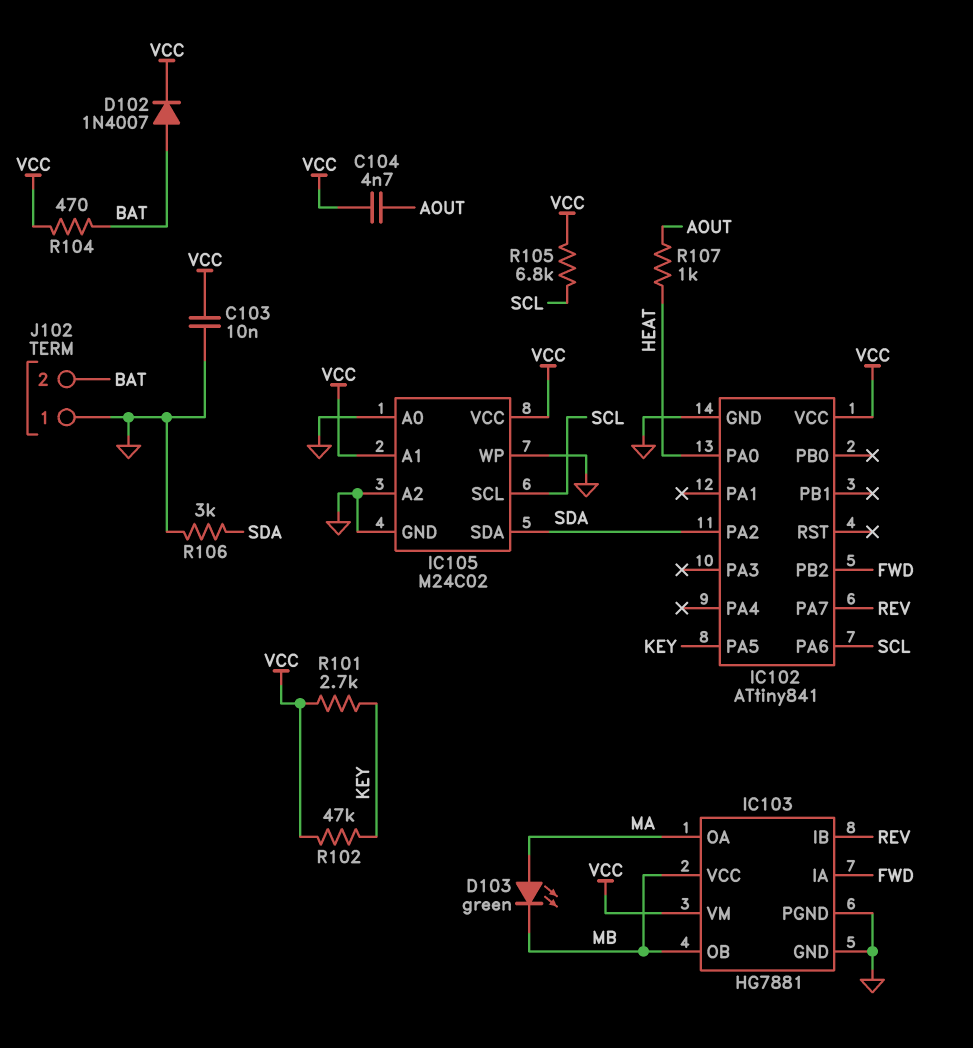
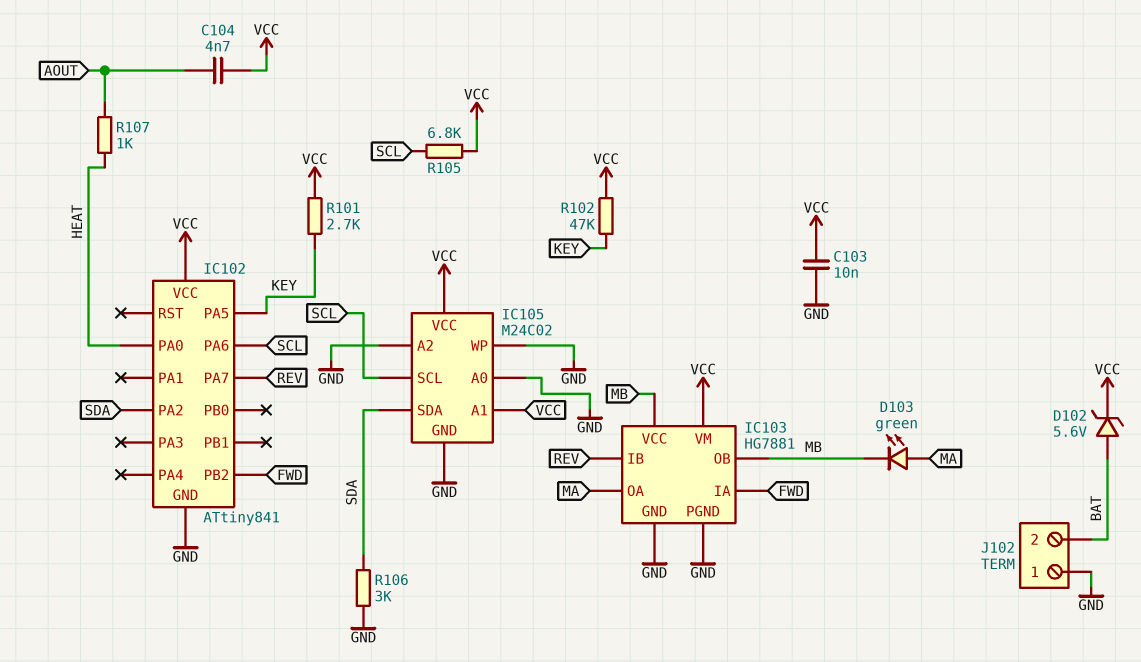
D102: diode 1N4007 (A BAT, K VCC) -> zener 5.6V (A BAT, K VCC)
R104: 470 (BAT, VCC) -> none

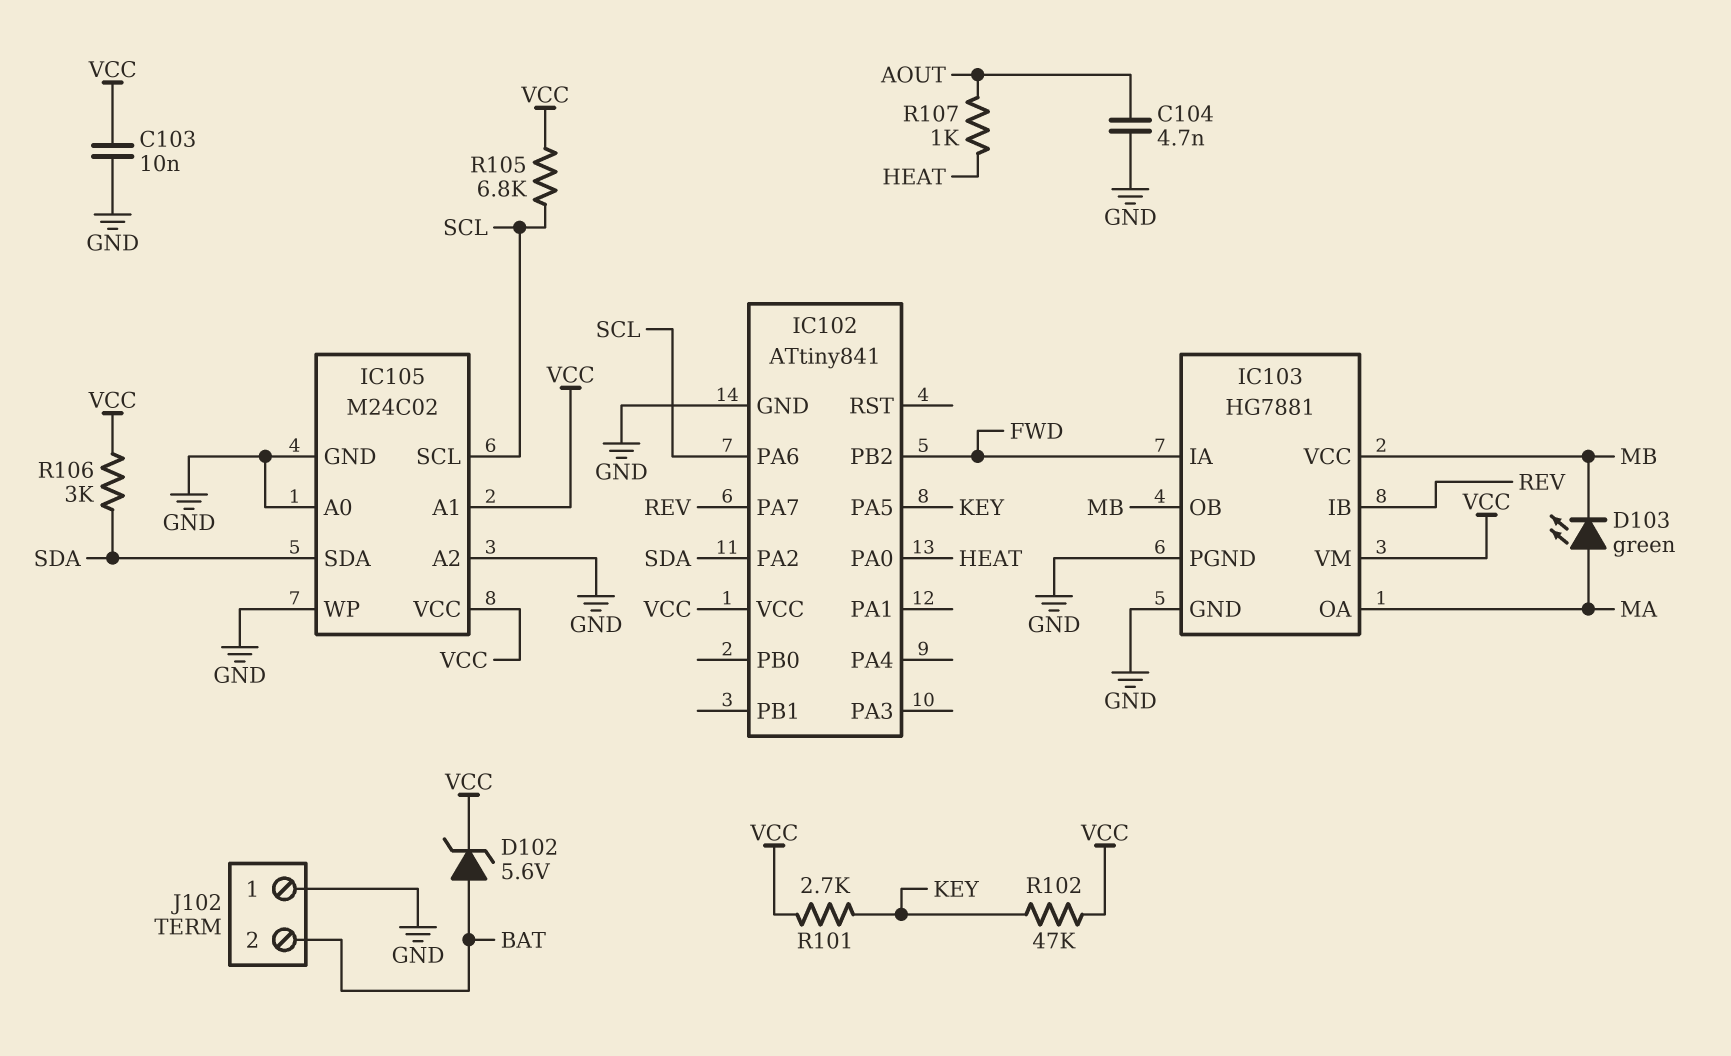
C104: 4.7nF (AOUT, VCC) -> 4.7nF (AOUT, GND)
R106: 3k (GND, SDA) -> 3k (SDA, VCC)

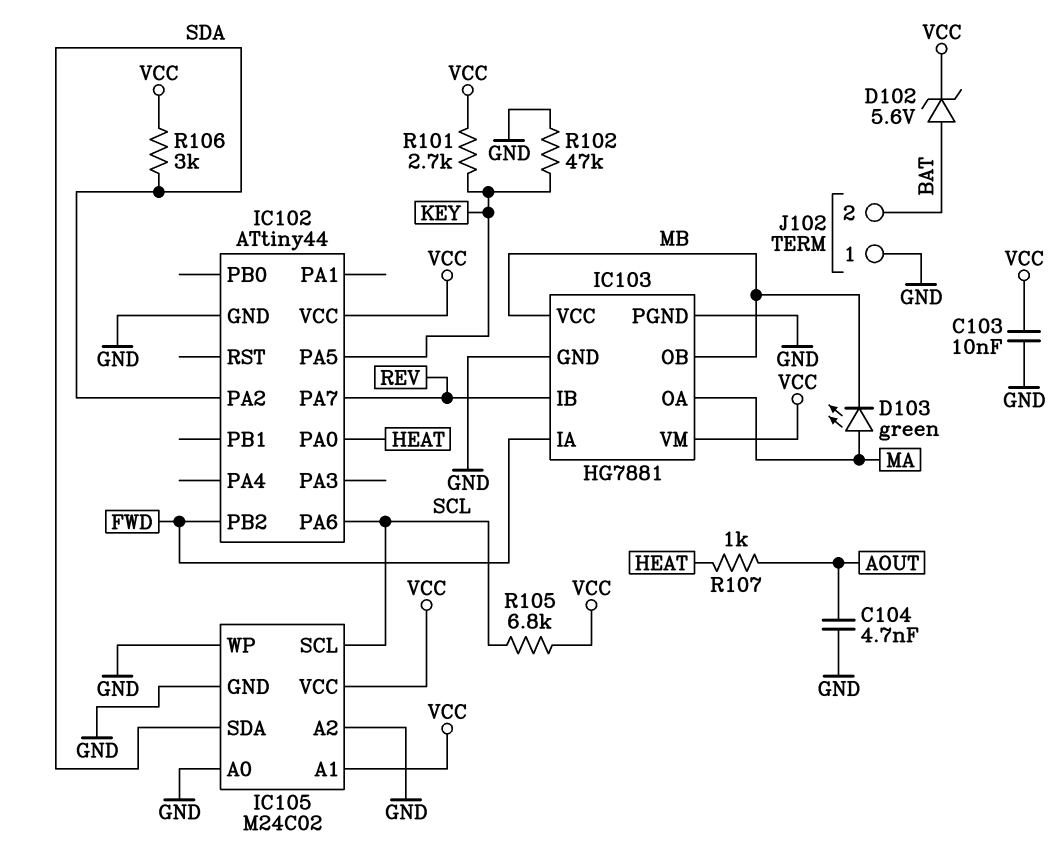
IC102: ATtiny841 -> ATtiny44
R102: 47k (KEY, VCC) -> 47k (GND, KEY)

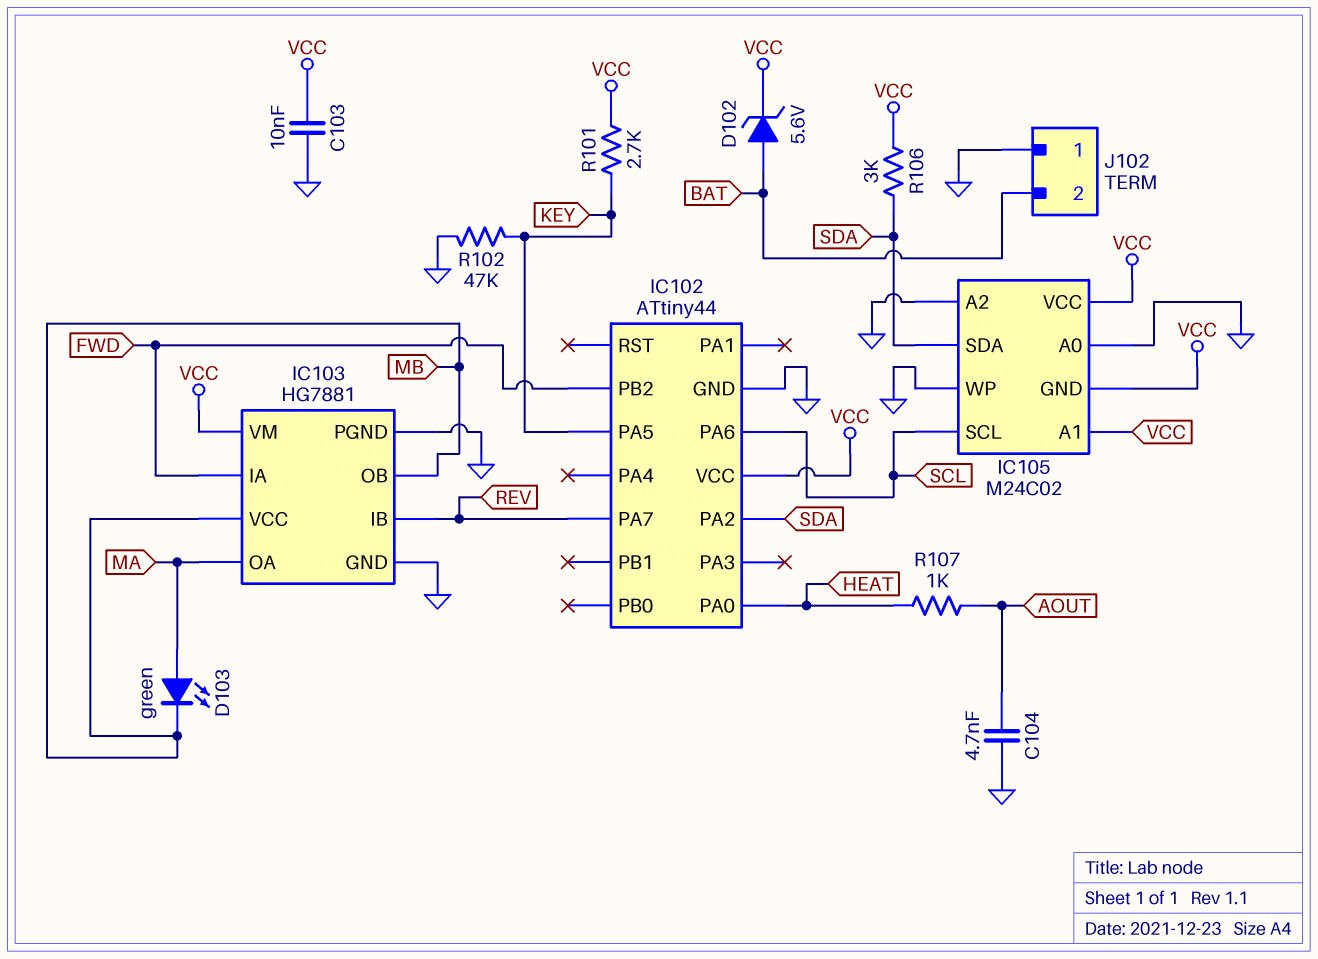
IC105 pin GND: GND -> VCC
R105: 6.8k (SCL, VCC) -> none

